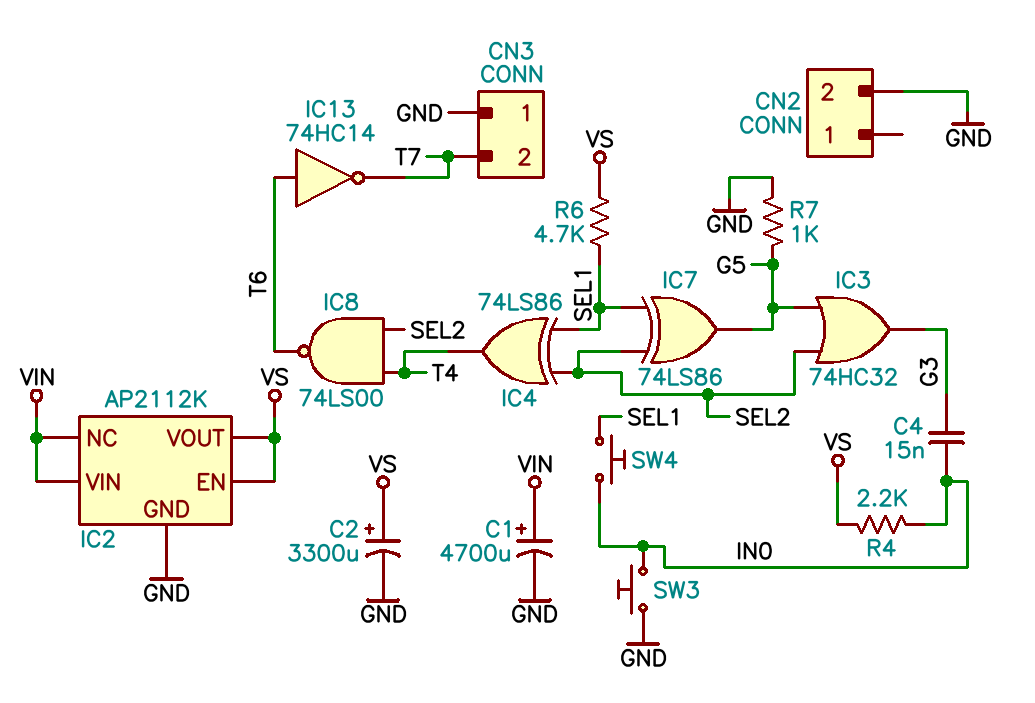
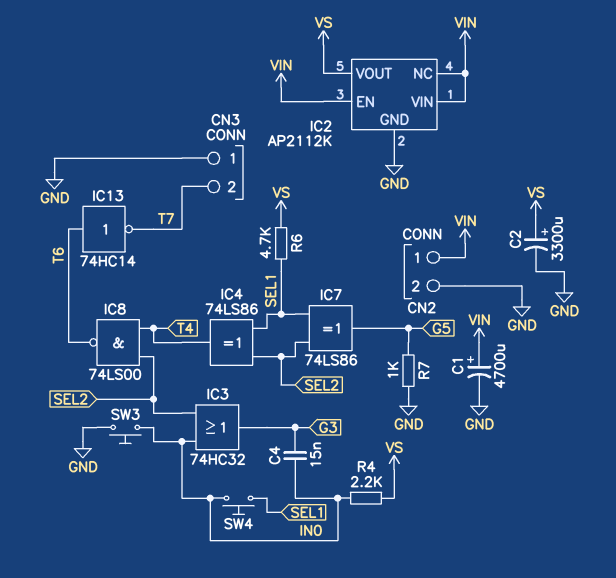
CN2 pin 1: none -> VIN
IC2 pin EN: VS -> VIN
IC3: OR 74HC32 (in G5, in SEL2, out G3) -> OR 74HC32 (in IN0, in SEL2, out G3)

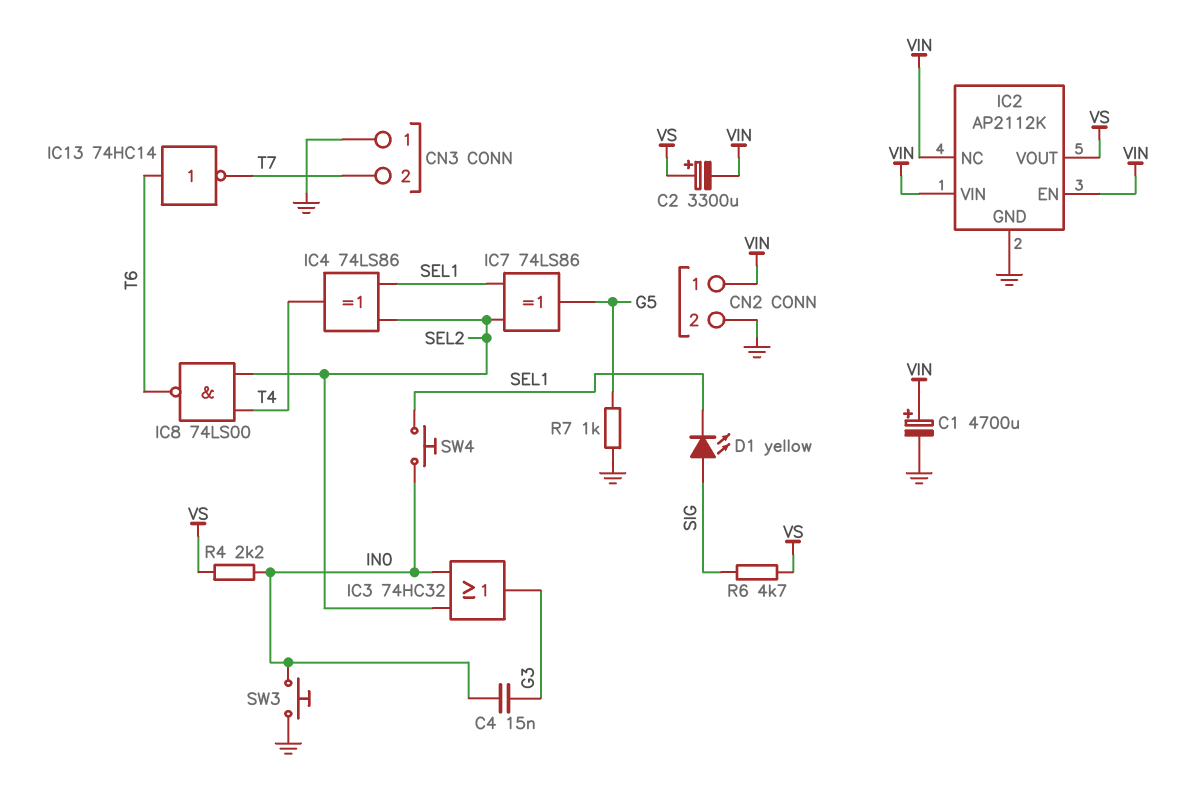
C2: 3300uF (plus VS, minus GND) -> 3300uF (plus VS, minus VIN)
D1: none -> LED yellow (A SIG, K SEL1)
R6: 4.7k (SEL1, VS) -> 4.7k (SIG, VS)

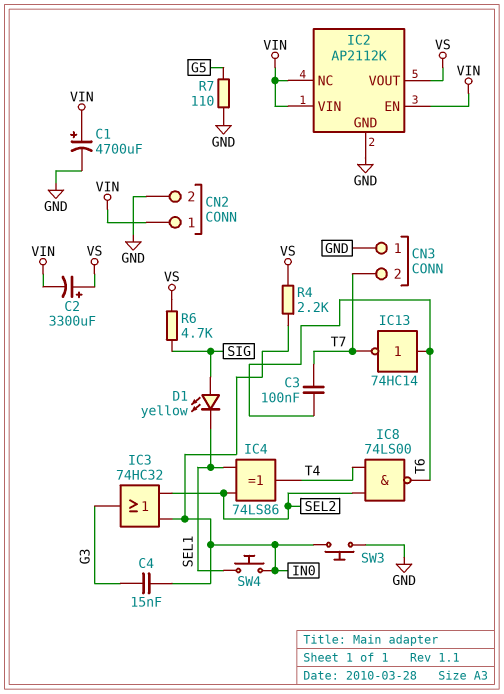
C3: none -> 100nF (T6, T7)
IC7: XOR 74LS86 (in SEL1, in SEL2, out G5) -> none
R7: 1k (G5, GND) -> 110 (G5, GND)

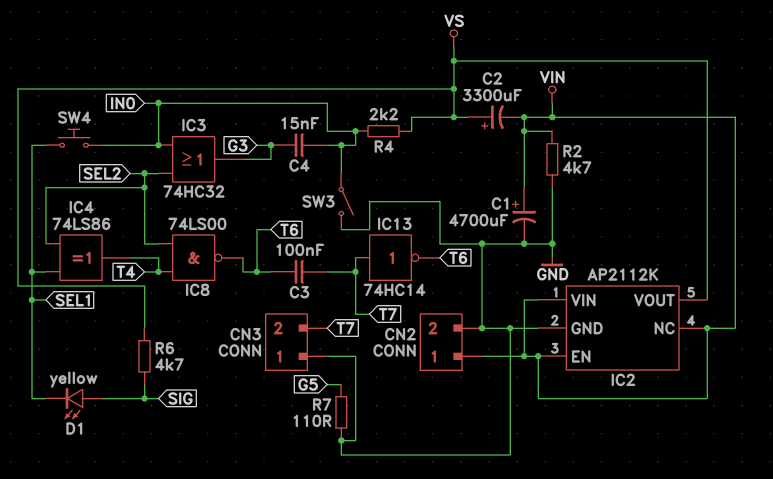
IC13: NOT 74HC14 (in T6, out T7) -> NOT 74HC14 (in T7, out T6)
R2: none -> 4.7k (GND, VIN)
SW3: button (GND, IN0) -> switch (GND, IN0)

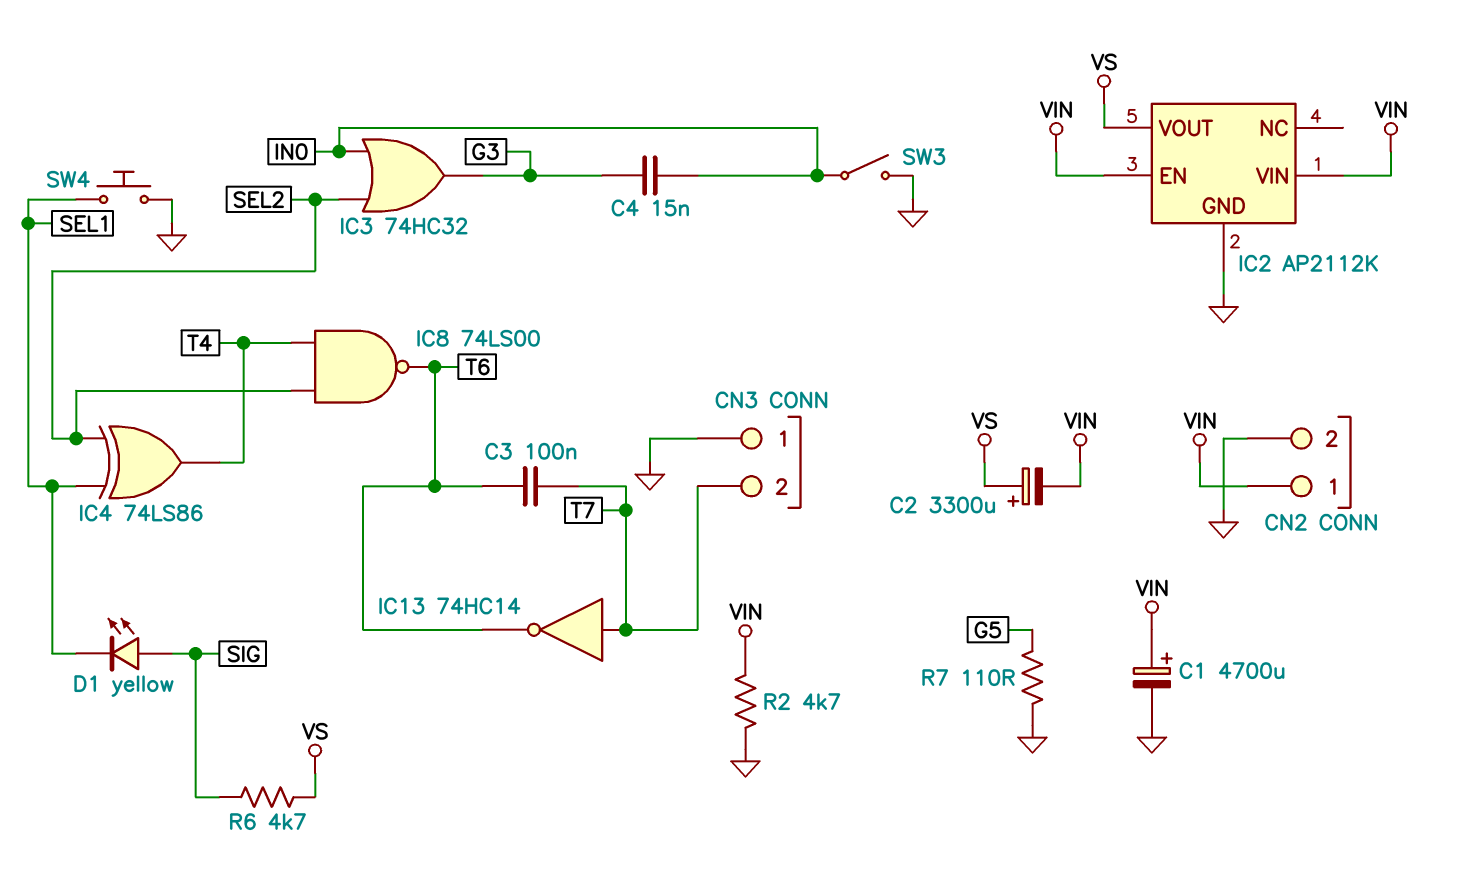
IC2 pin NC: VIN -> none
R4: 2.2k (IN0, VS) -> none
SW4: button (IN0, SEL1) -> button (GND, SEL1)

